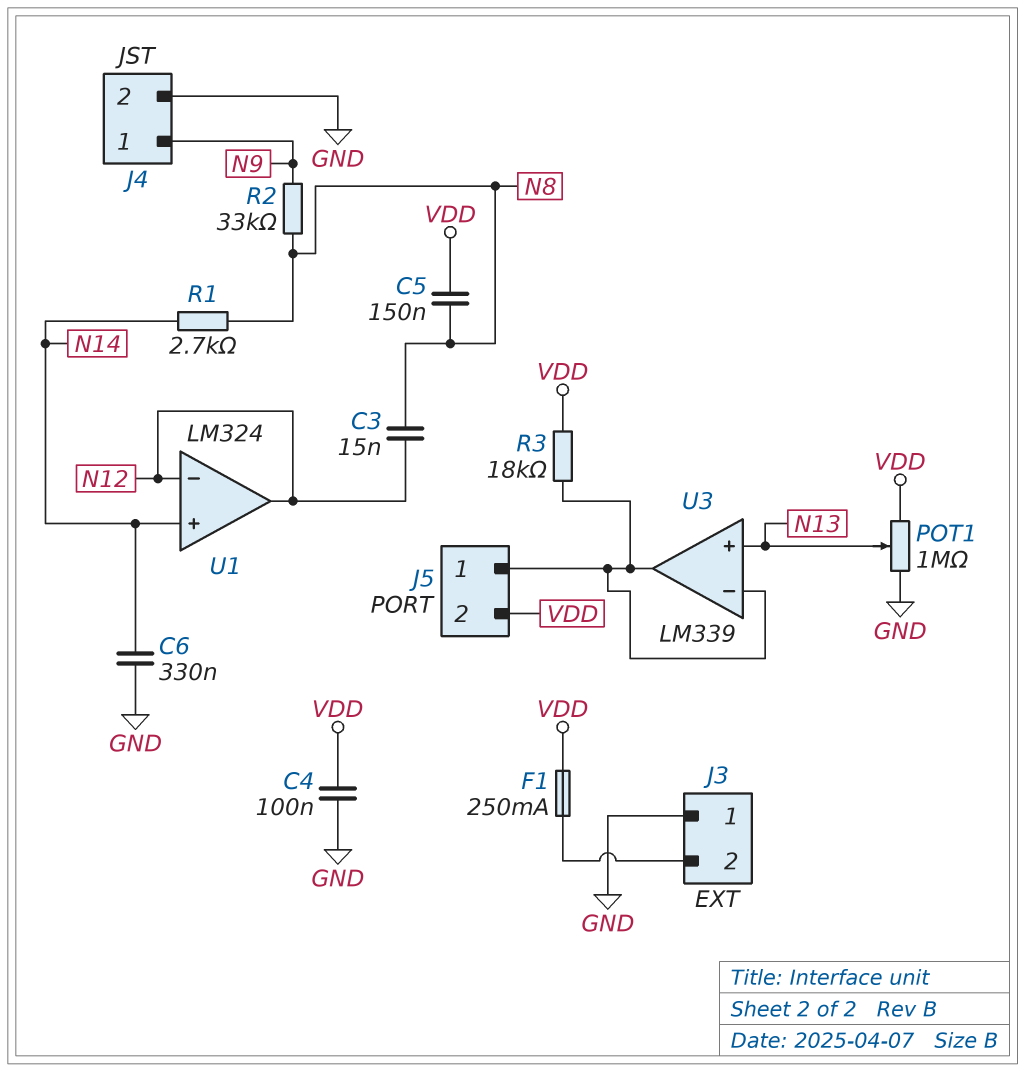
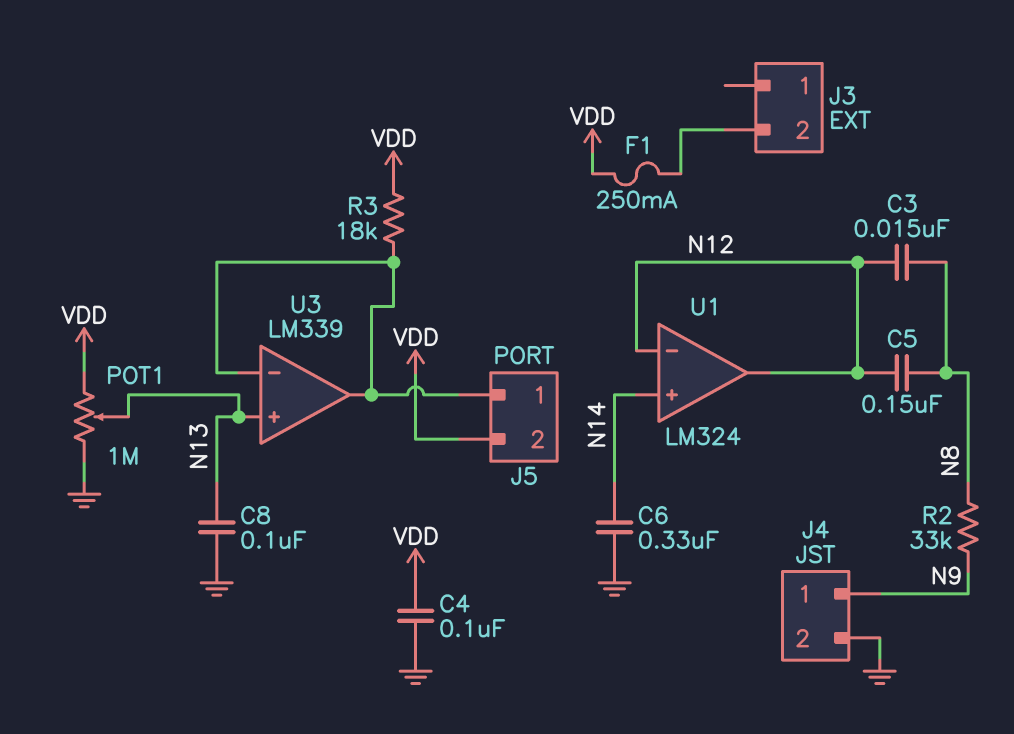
C5: 150nF (N8, VDD) -> 150nF (N8, N12)
C8: none -> 100nF (GND, N13)
J3 pin 1: GND -> none
R1: 2.7k (N8, N14) -> none

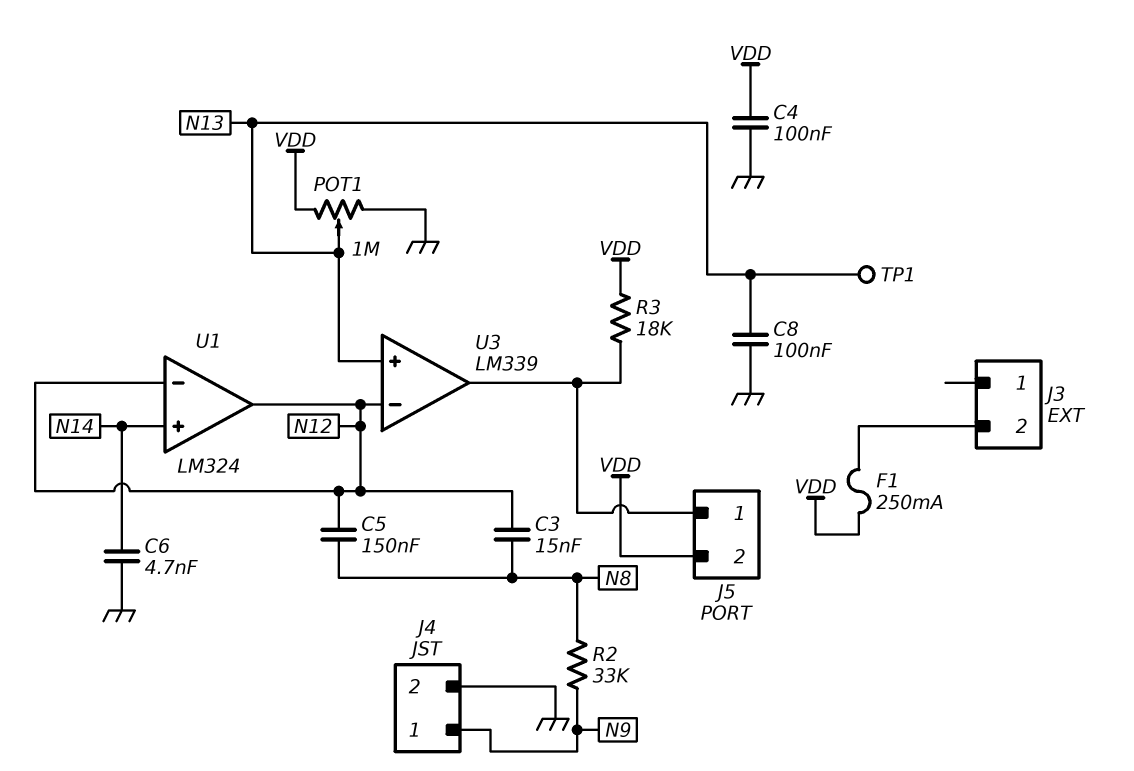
C6: 330nF (GND, N14) -> 4.7nF (GND, N14)
TP1: none -> test point (N13)
U3 pin in-: J5/1 -> N12

